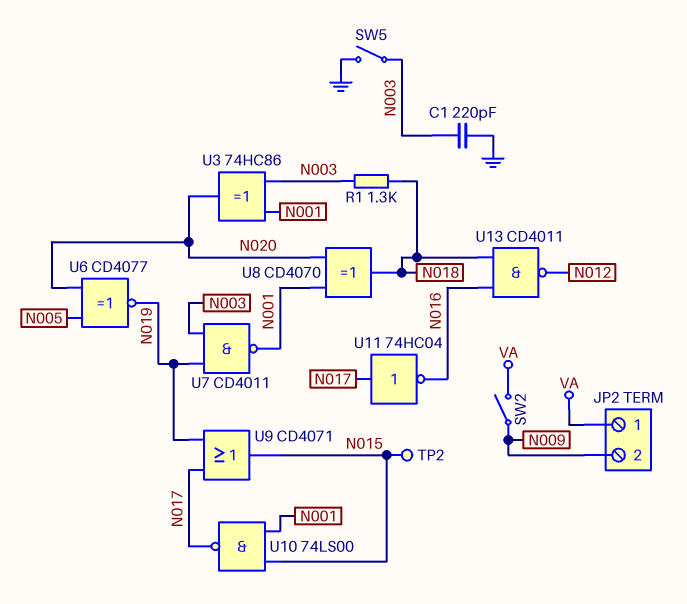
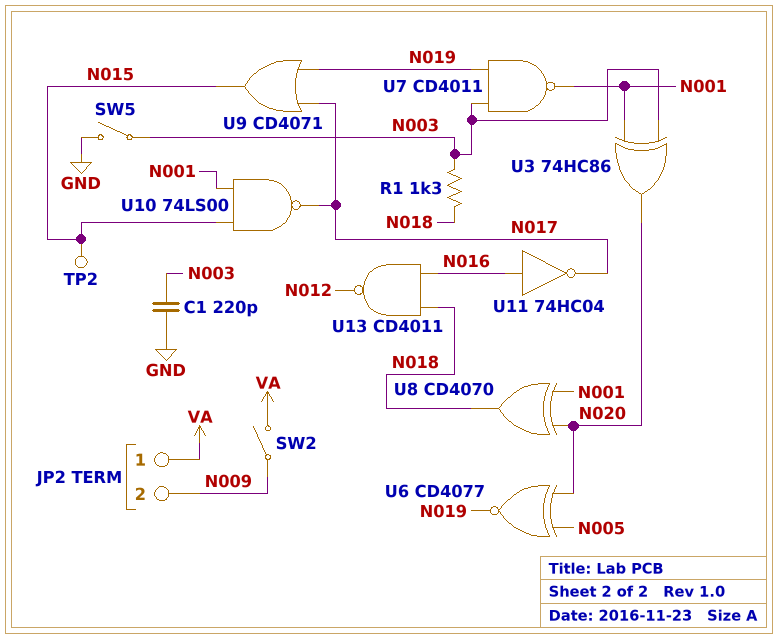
U11: NOT 74HC04 (in N017, out N016) -> NOT 74HC04 (in N016, out N017)

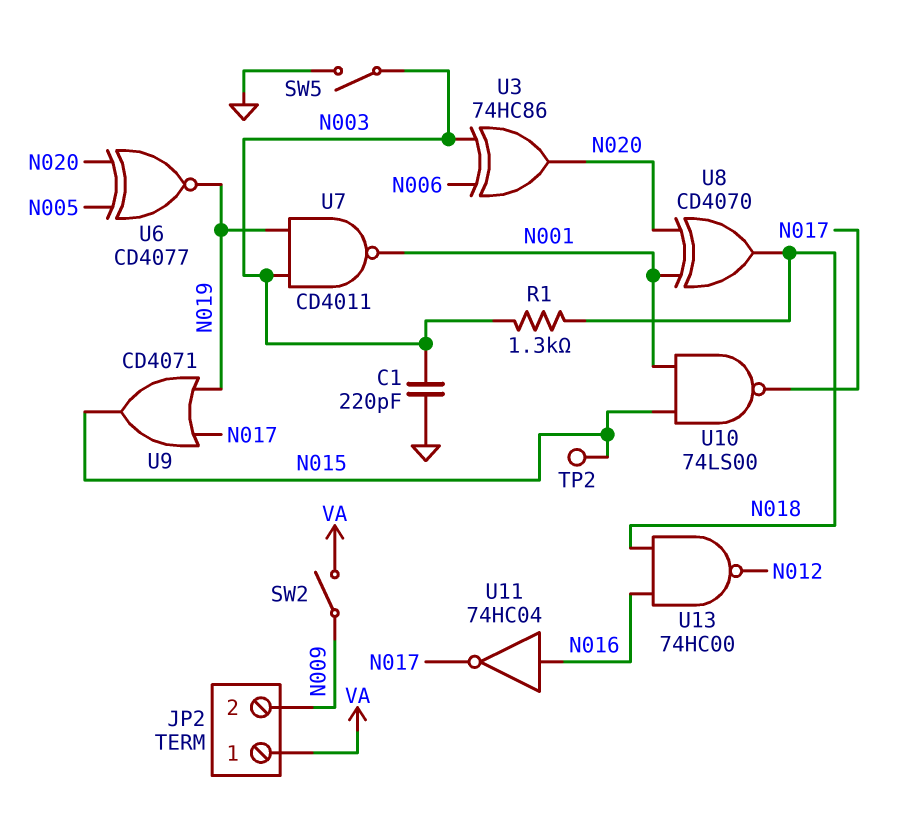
U3: XOR 74HC86 (in N001, in N003, out N020) -> XOR 74HC86 (in N003, in N006, out N020)
U13: NAND CD4011 (in N016, in N018, out N012) -> NAND 74HC00 (in N016, in N018, out N012)

